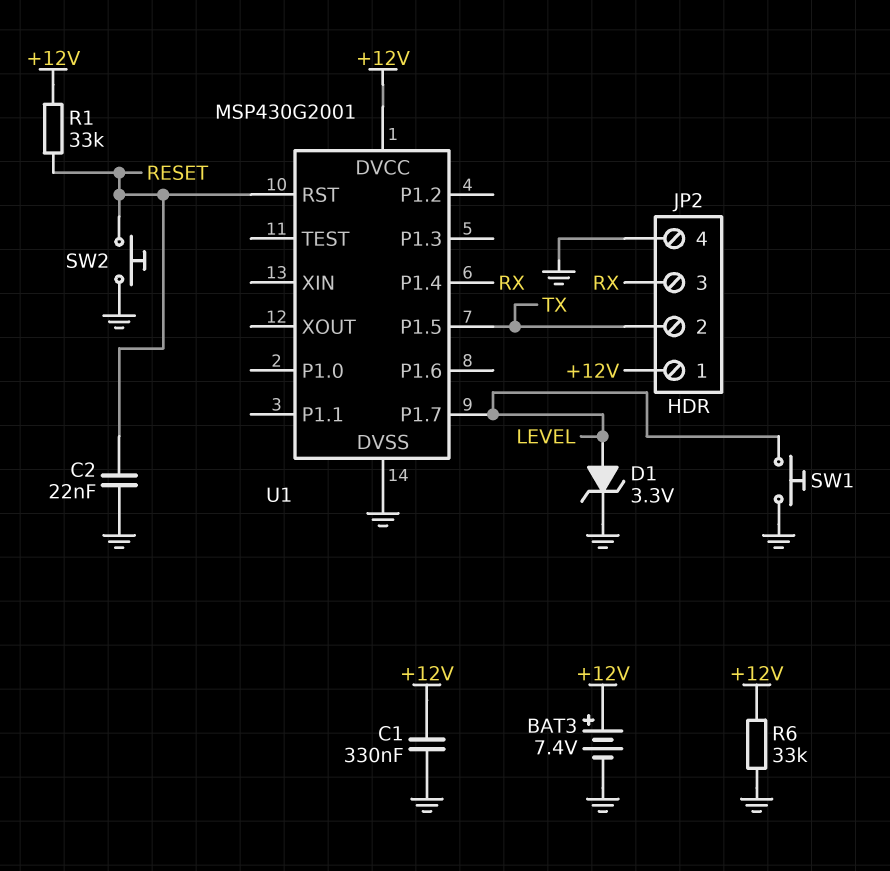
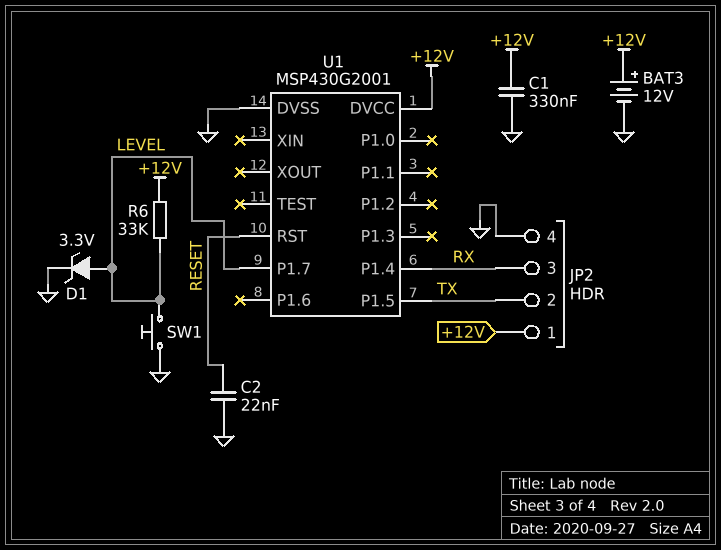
BAT3: 7.4V (plus +12V, minus GND) -> 12V (plus +12V, minus GND)
R1: 33k (+12V, RESET) -> none
R6: 33k (+12V, GND) -> 33k (+12V, LEVEL)
SW2: button (GND, RESET) -> none

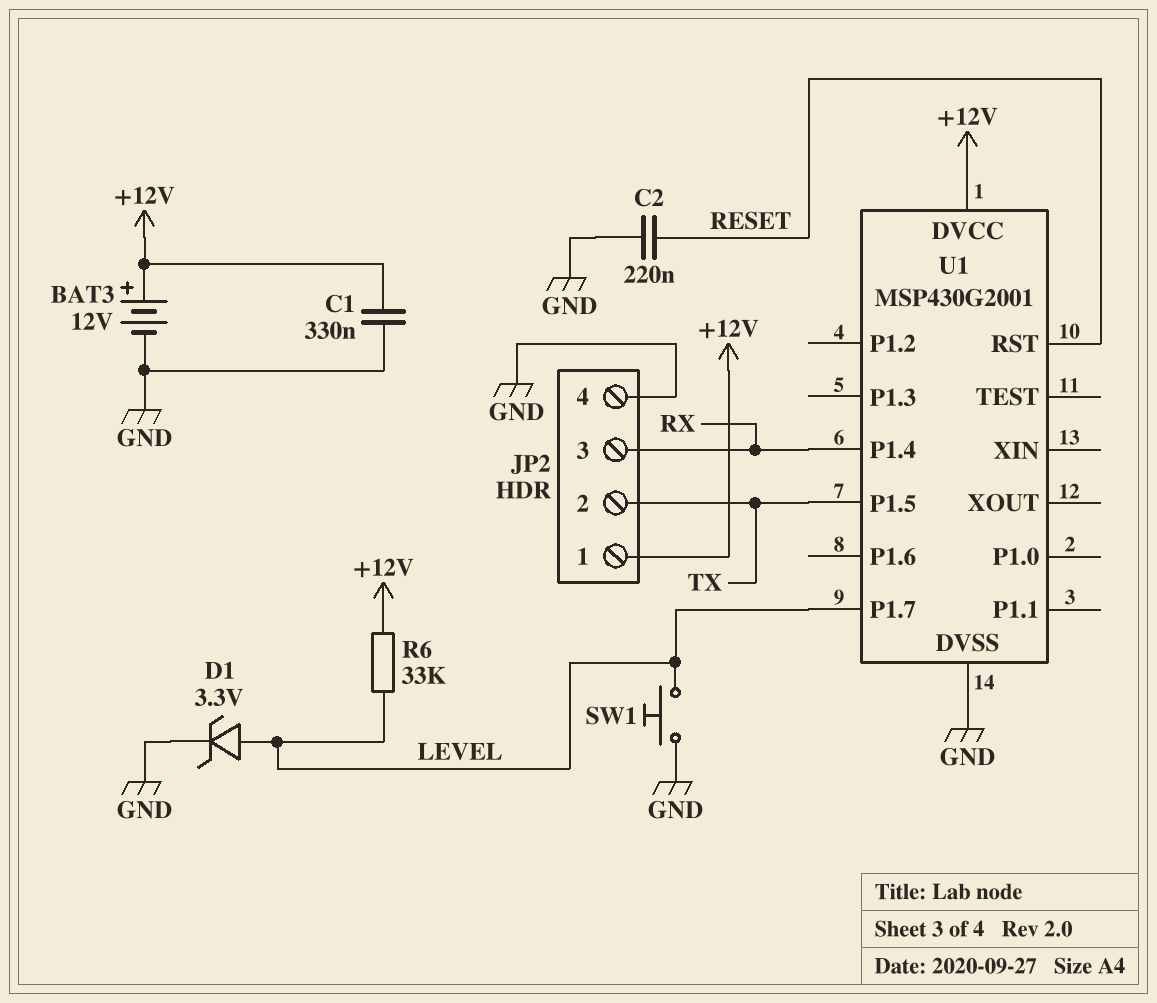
C2: 22nF (GND, RESET) -> 220nF (GND, RESET)

